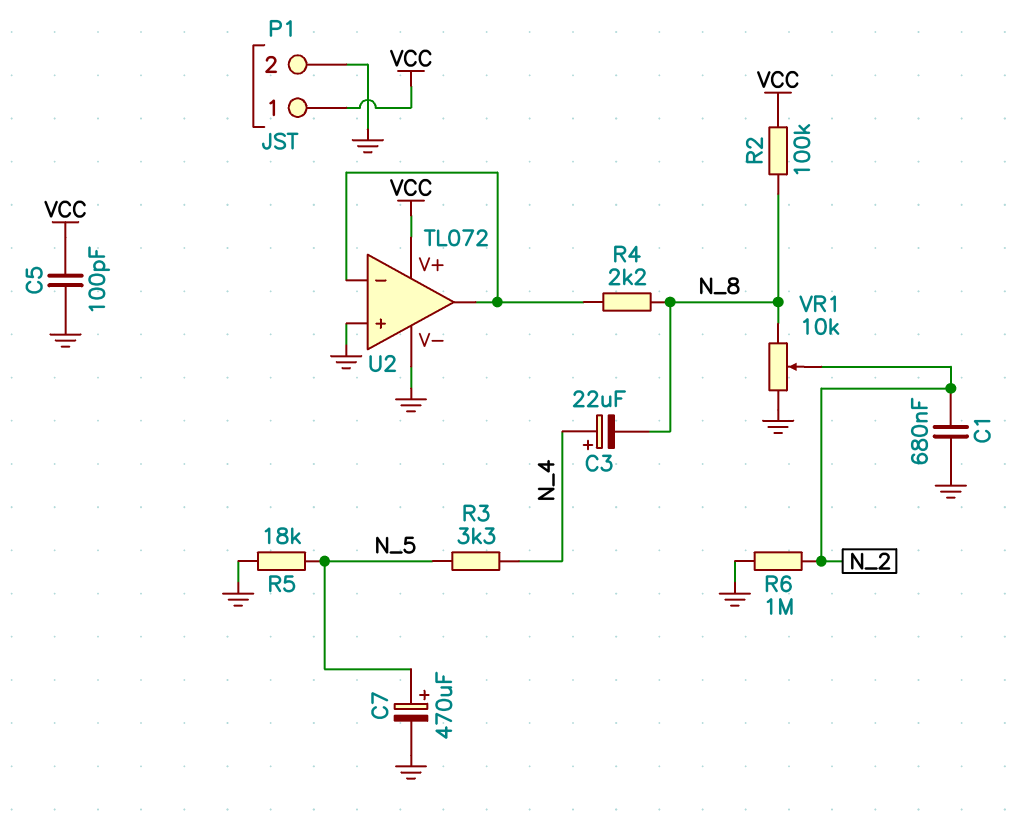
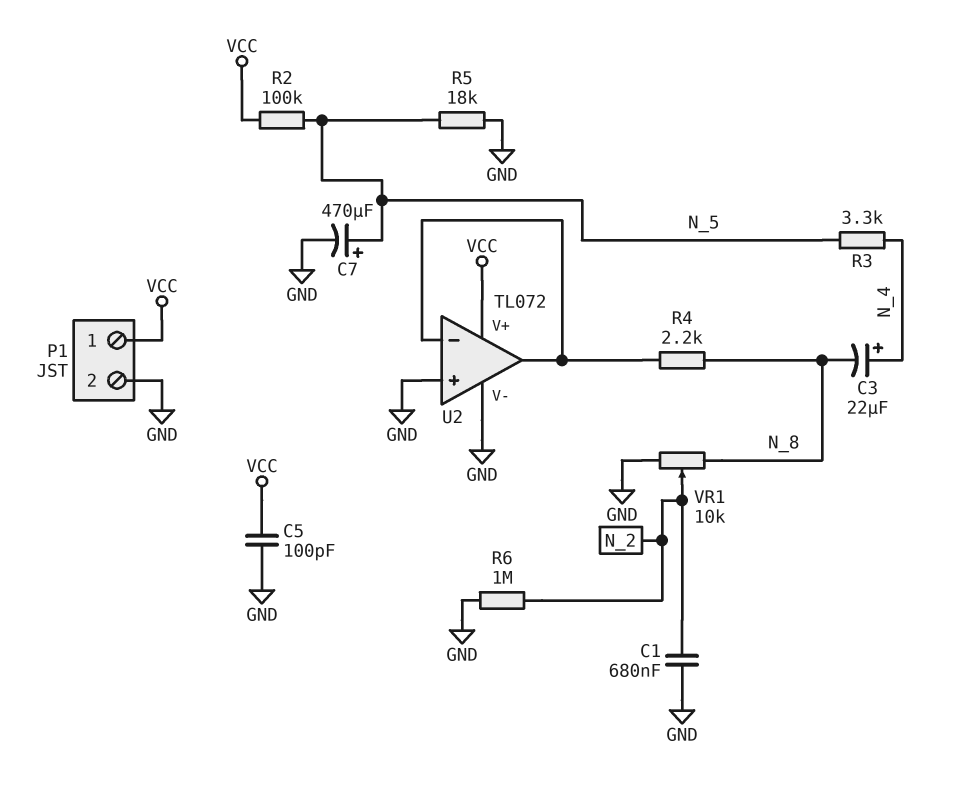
R2: 100k (N_8, VCC) -> 100k (N_5, VCC)

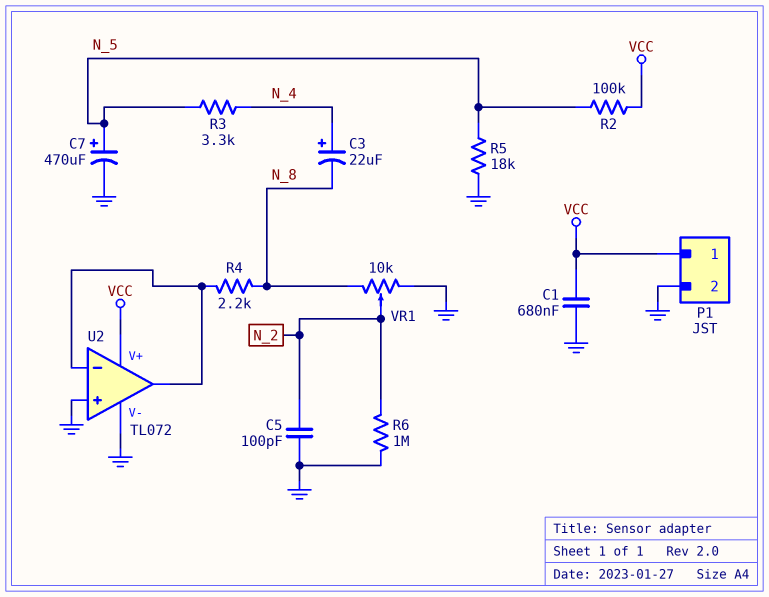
C1: 680nF (GND, N_2) -> 680nF (GND, VCC)
C5: 100pF (GND, VCC) -> 100pF (GND, N_2)

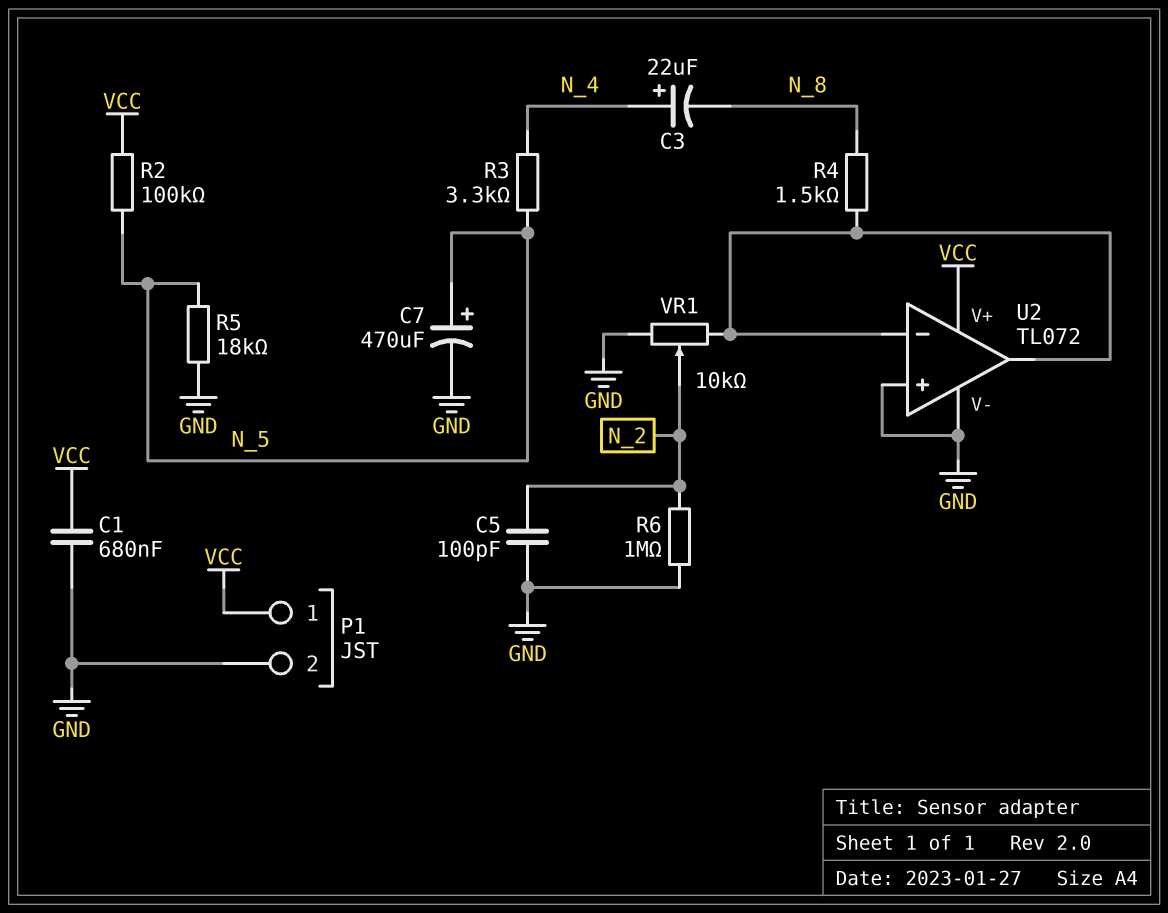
R4: 2.2k (N_8, U2/in-) -> 1.5k (N_8, U2/in-)
VR1: 10k (GND, N_8, wiper N_2) -> 10k (GND, U2/in-, wiper N_2)

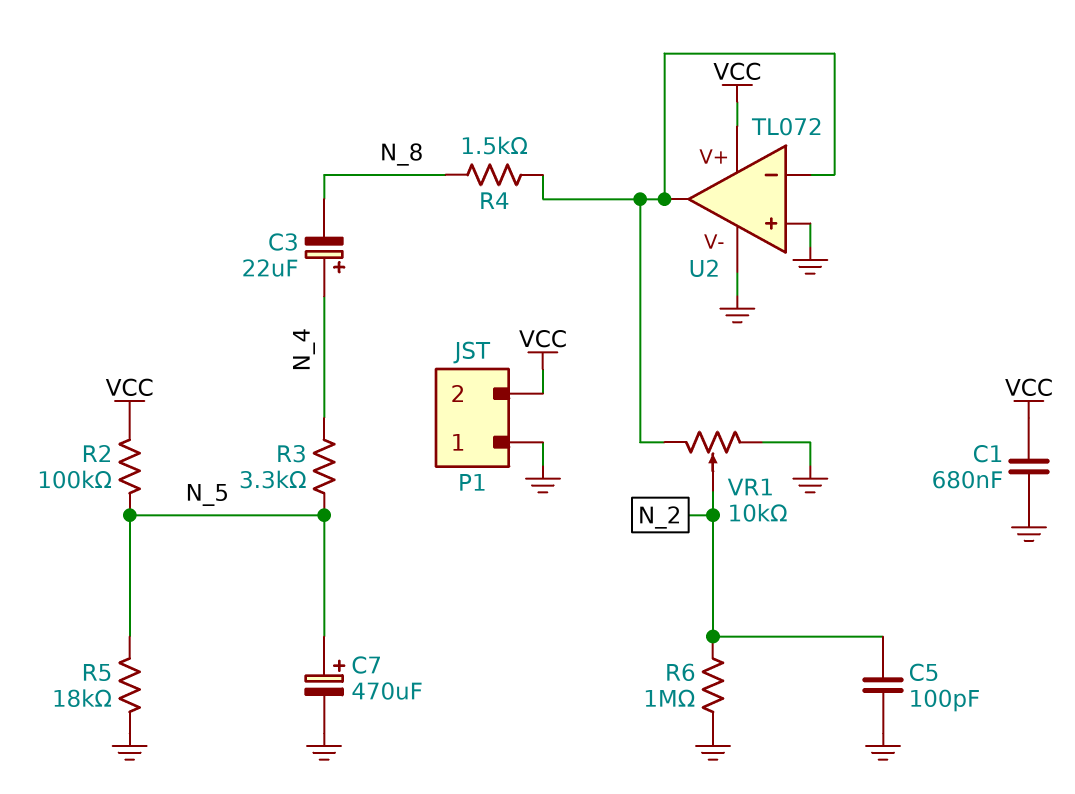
P1 pin 1: VCC -> GND
P1 pin 2: GND -> VCC

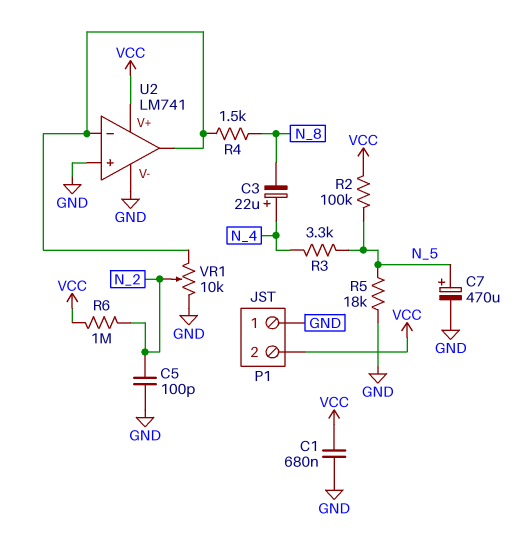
R6: 1M (GND, N_2) -> 1M (N_2, VCC)
U2: TL072 -> LM741

